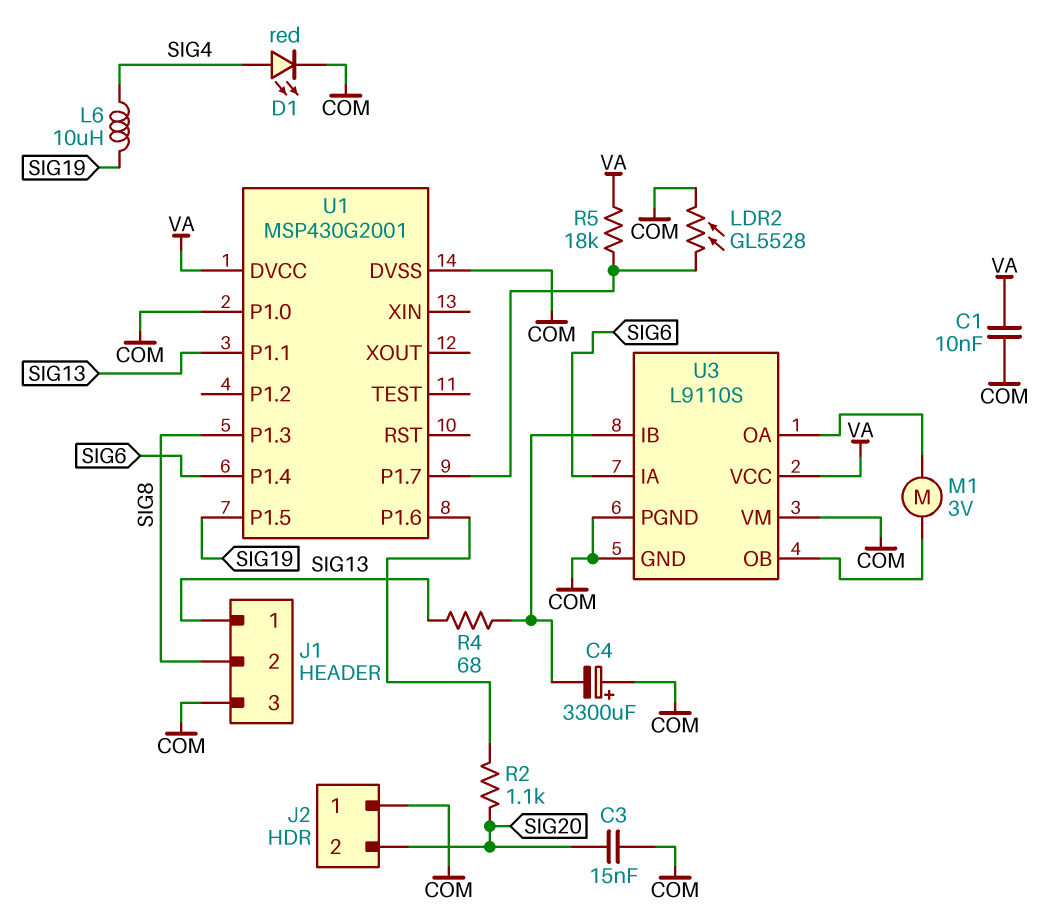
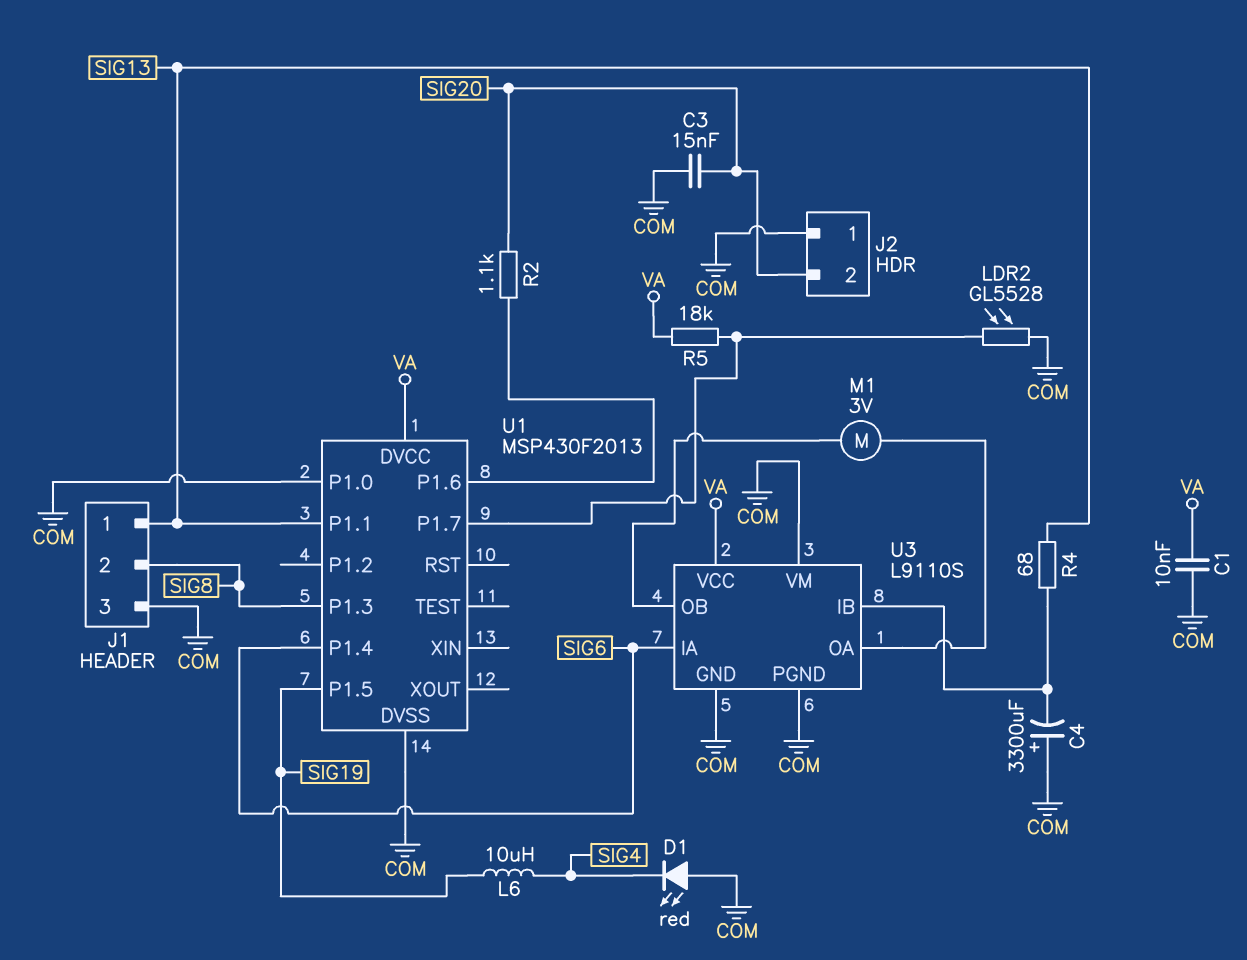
D1: LED red (A SIG4, K COM) -> LED red (A COM, K SIG4)
U1: MSP430G2001 -> MSP430F2013

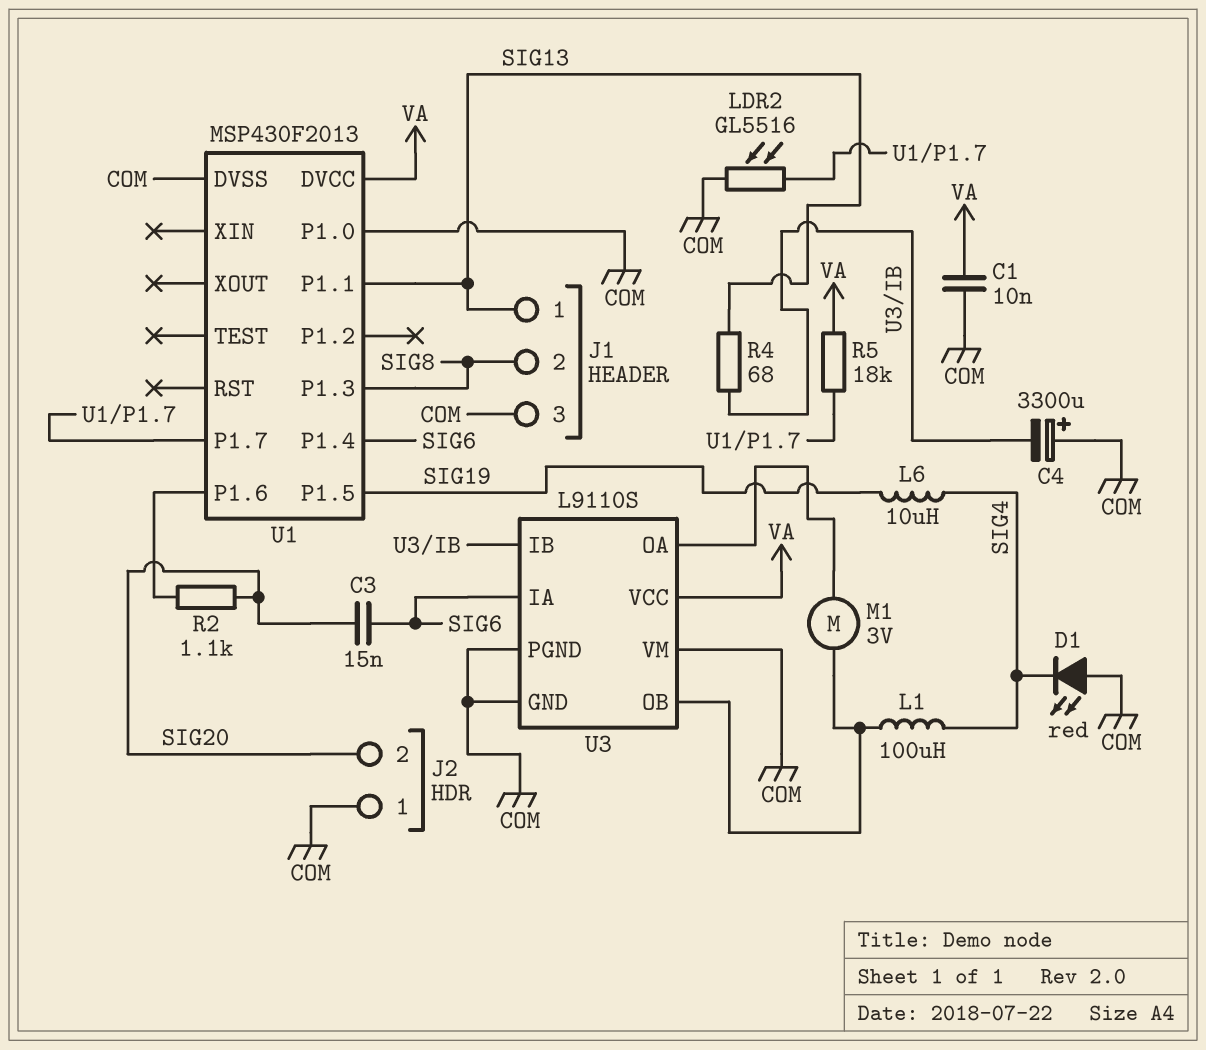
C3: 15nF (COM, SIG20) -> 15nF (SIG6, SIG20)
L1: none -> 100uH (SIG4, U3/OB)
LDR2: GL5528 (COM, U1/P1.7) -> GL5516 (COM, U1/P1.7)

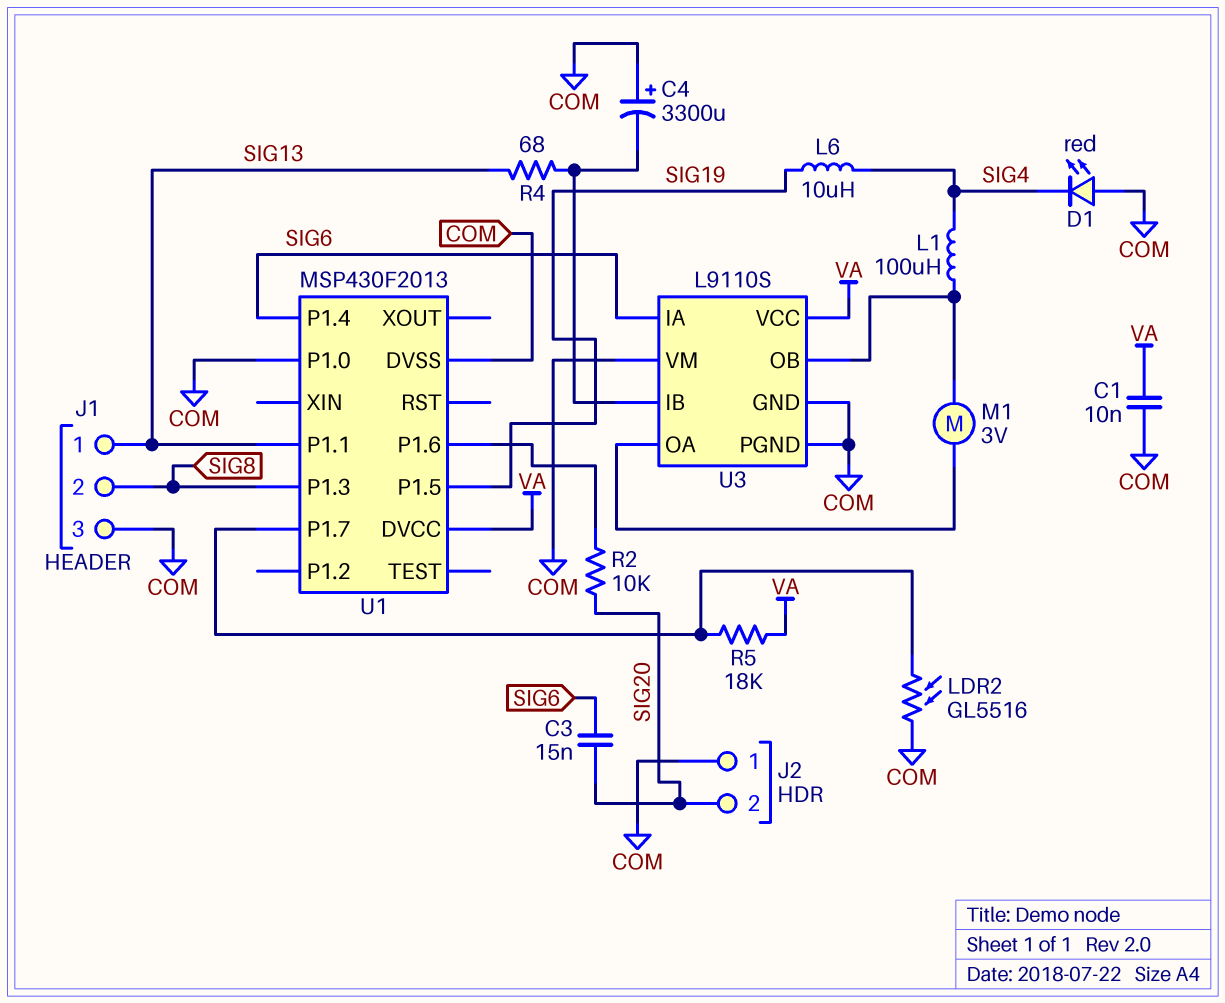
R2: 1.1k (SIG20, U1/P1.6) -> 10k (SIG20, U1/P1.6)

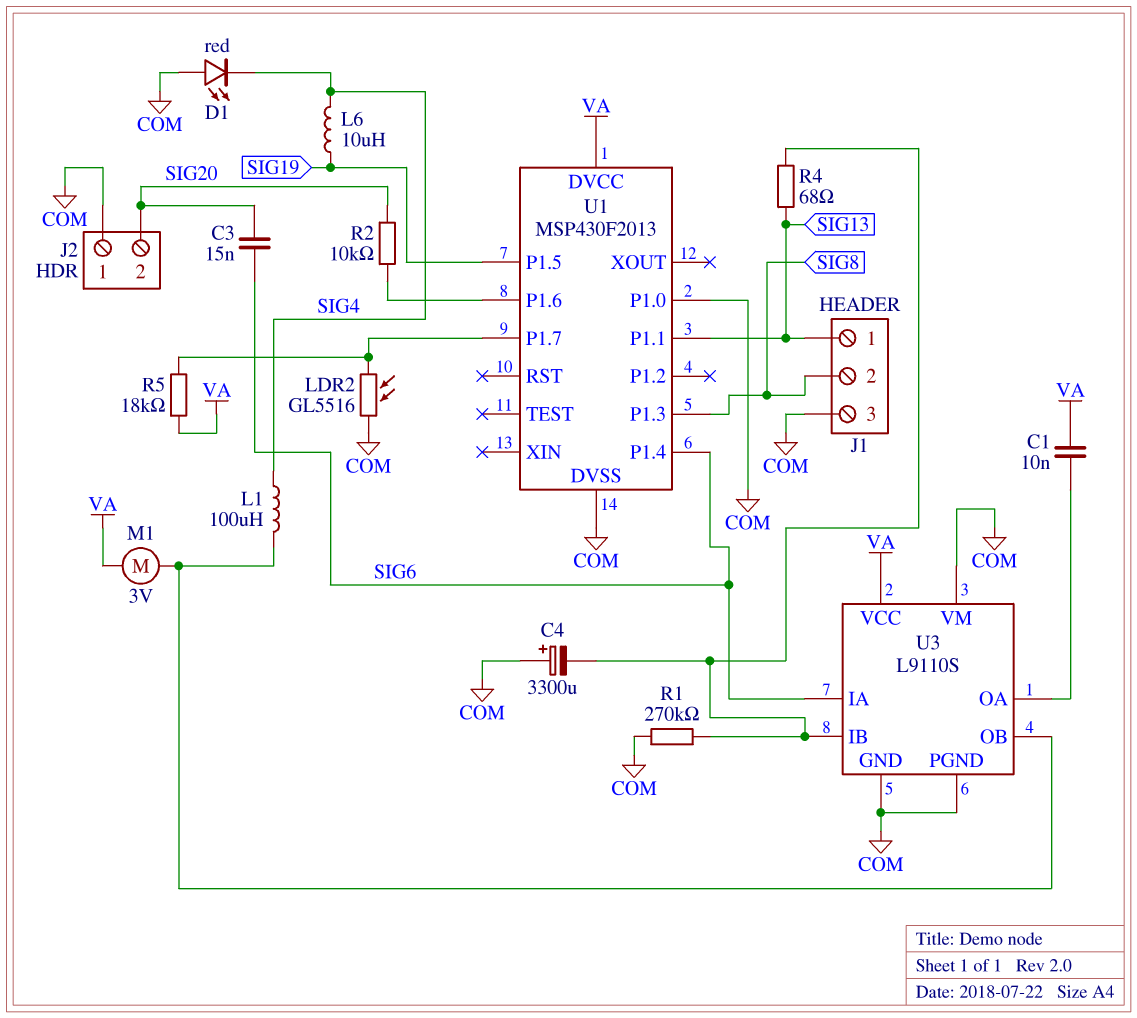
C1: 10nF (COM, VA) -> 10nF (U3/OA, VA)
M1: motor 3V (U3/OA, U3/OB) -> motor 3V (U3/OB, VA)
R1: none -> 270k (COM, U3/IB)

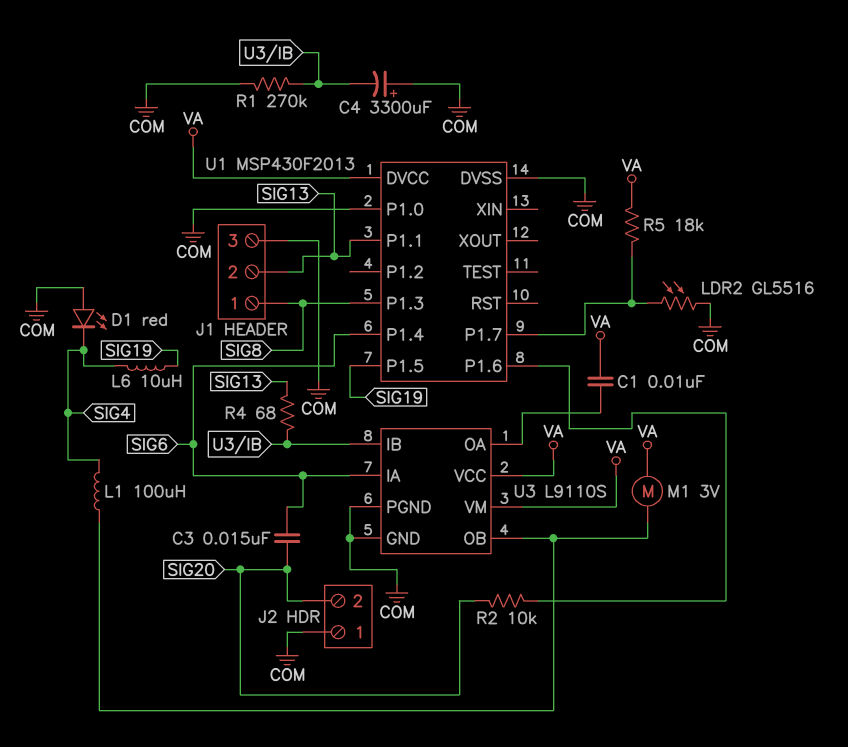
J1 pin 1: SIG13 -> SIG8
J1 pin 2: SIG8 -> SIG13
U3 pin VM: COM -> VA

